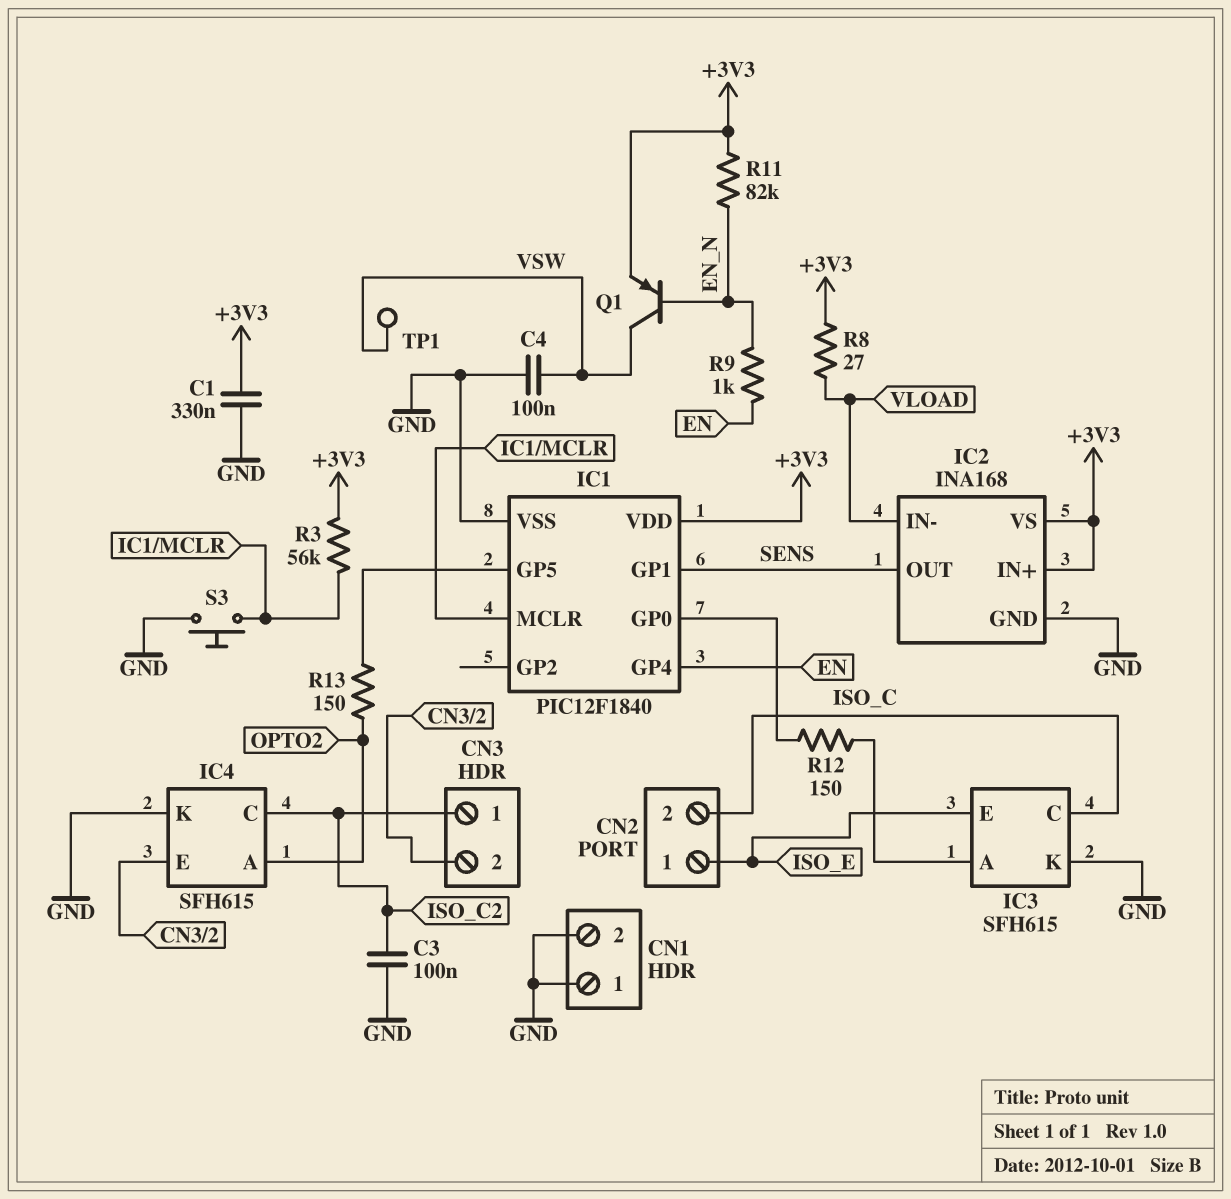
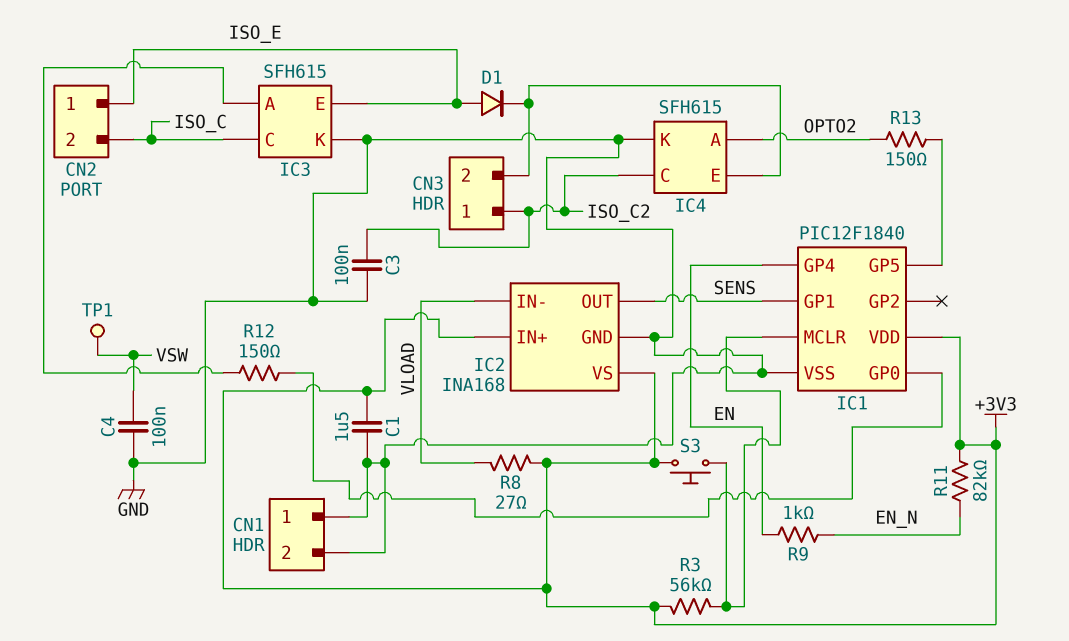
C1: 330nF (+3V3, GND) -> 1.5uF (+3V3, GND)
D1: none -> diode (A ISO_E, K CN3/2)
Q1: PNP (B EN_N, C VSW, E +3V3) -> none
S3: button (GND, IC1/MCLR) -> button (+3V3, IC1/MCLR)

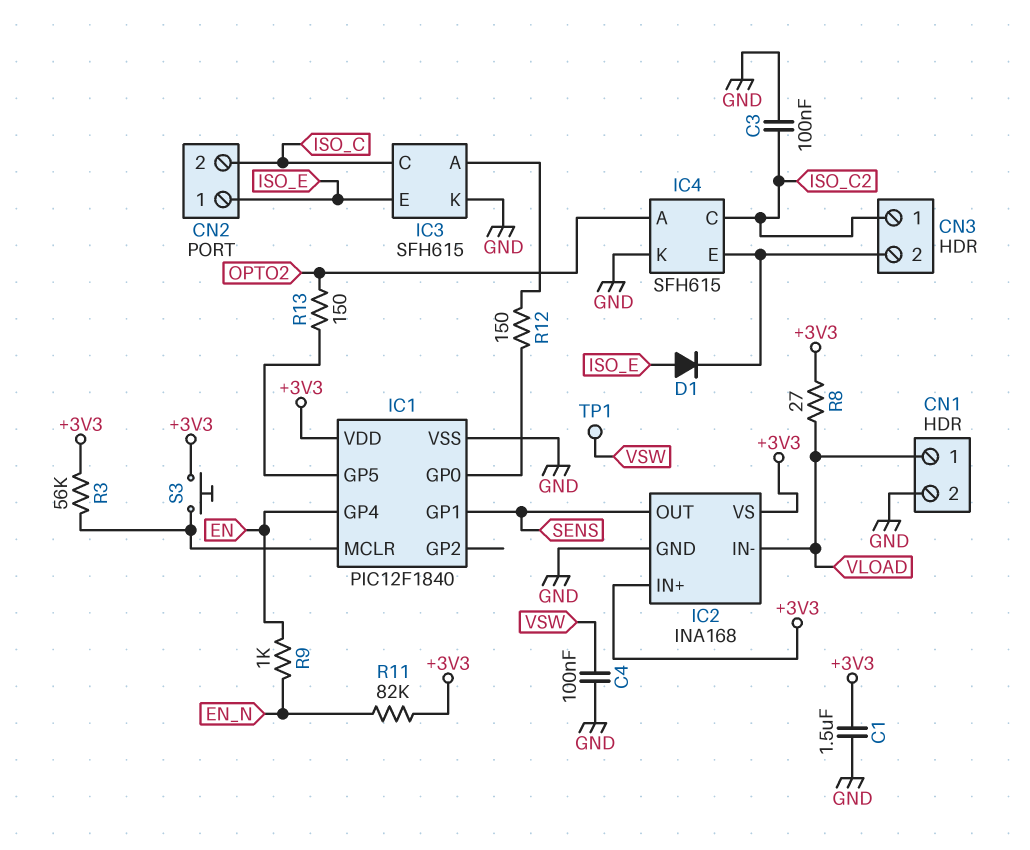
CN1 pin 1: GND -> VLOAD

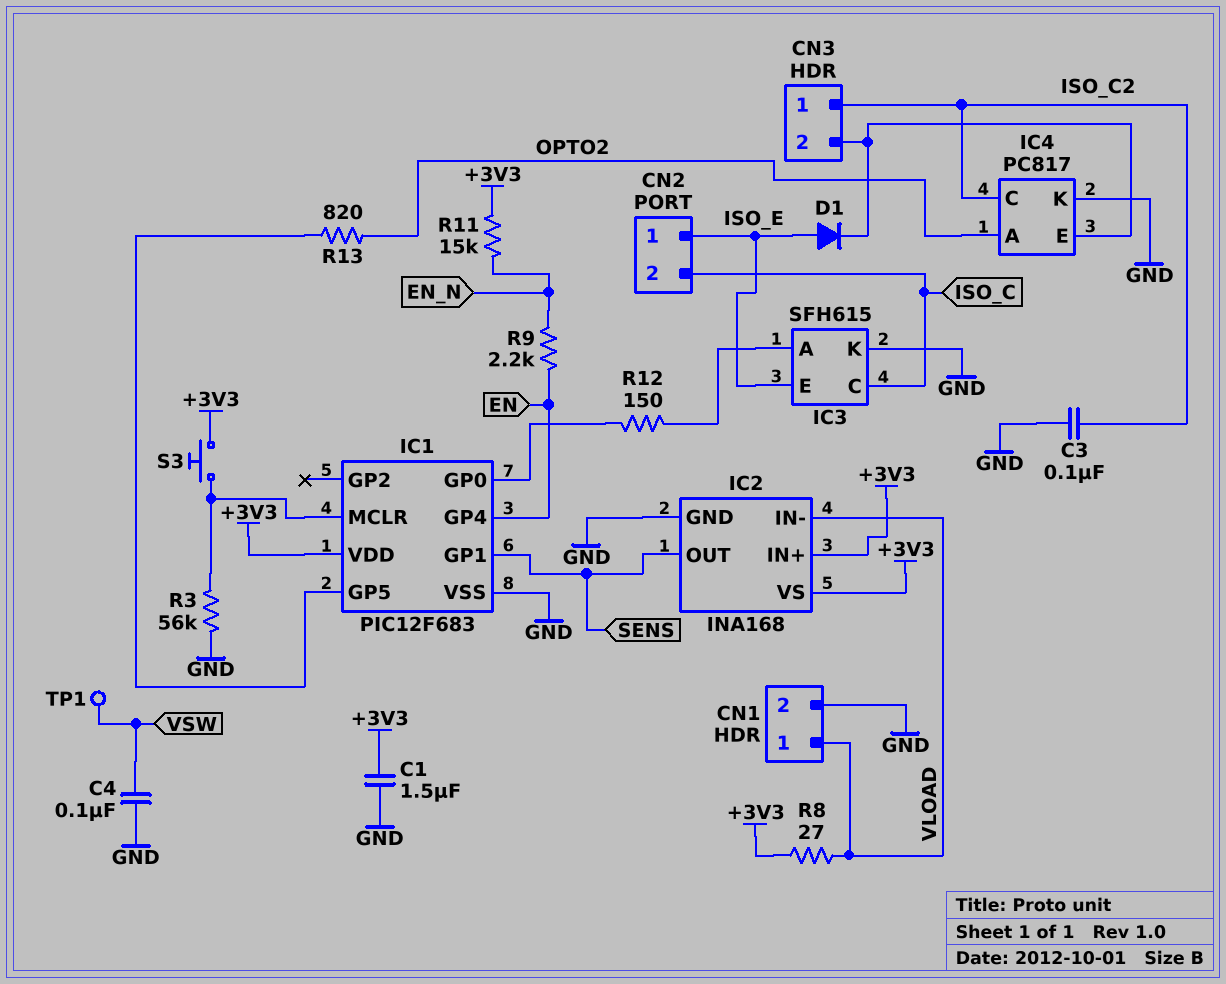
IC1: PIC12F1840 -> PIC12F683
IC4: SFH615 -> PC817
R3: 56k (+3V3, IC1/MCLR) -> 56k (GND, IC1/MCLR)
R9: 1k (EN, EN_N) -> 2.2k (EN, EN_N)
R11: 82k (+3V3, EN_N) -> 15k (+3V3, EN_N)
R13: 150 (IC1/GP5, OPTO2) -> 820 (IC1/GP5, OPTO2)

